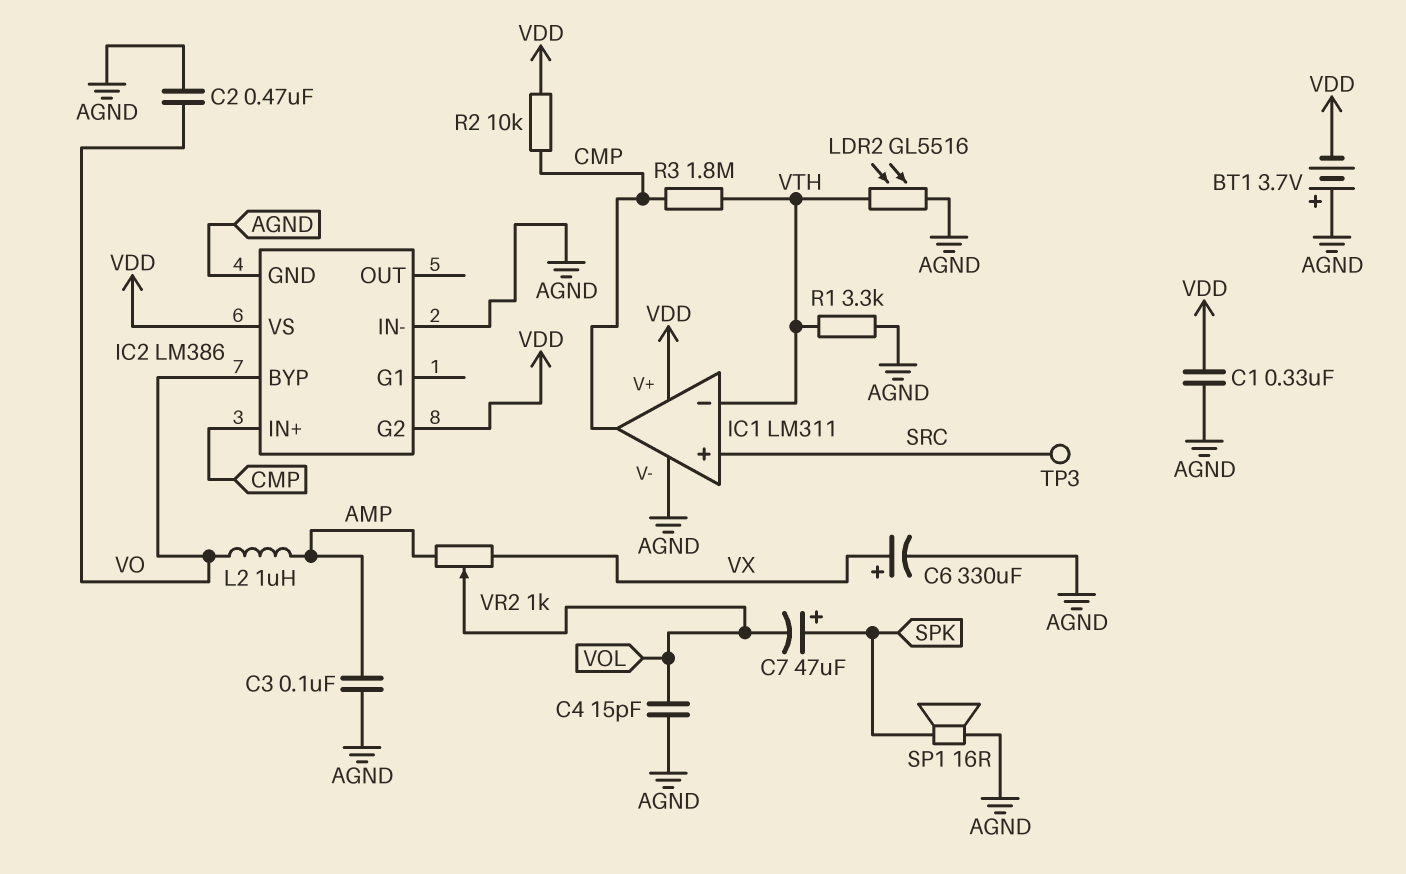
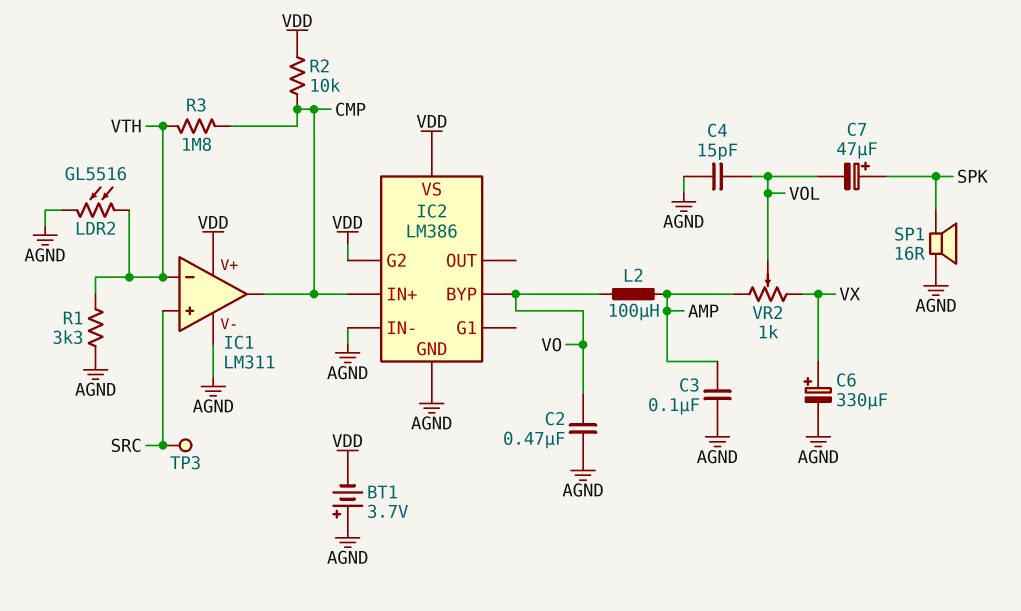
C1: 330nF (AGND, VDD) -> none
L2: 1uH (AMP, VO) -> 100uH (AMP, VO)

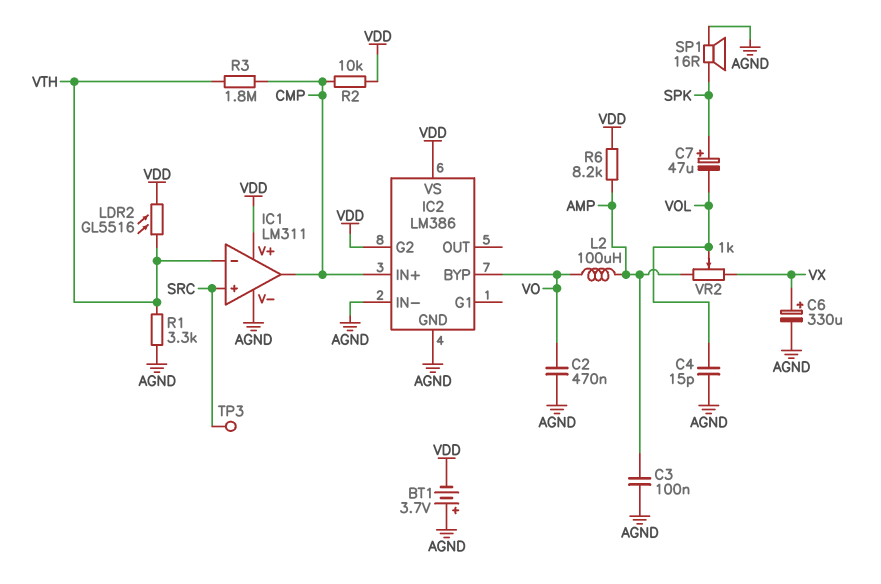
LDR2: GL5516 (AGND, VTH) -> GL5516 (VDD, VTH)
R6: none -> 8.2k (AMP, VDD)

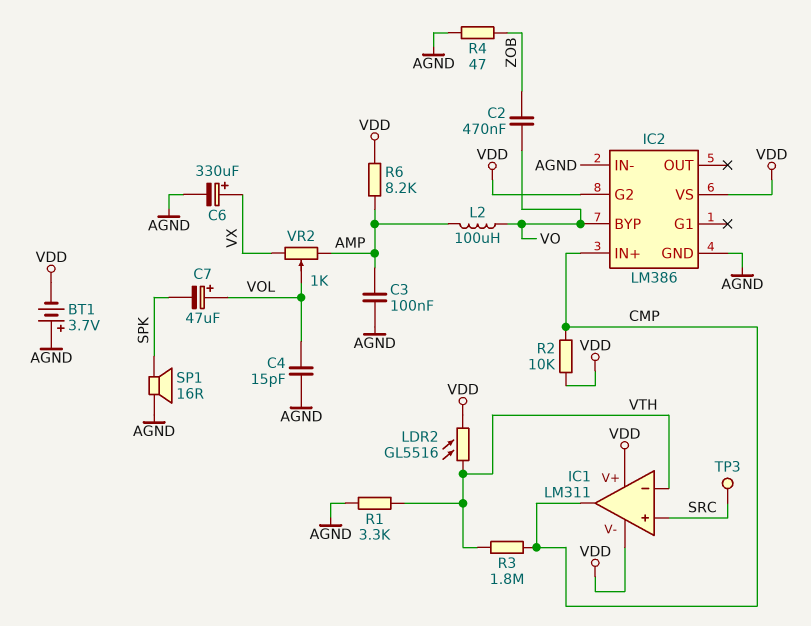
C2: 470nF (AGND, VO) -> 470nF (VO, ZOB)
C7: 47uF (plus SPK, minus VOL) -> 47uF (plus VOL, minus SPK)
IC1 pin V-: AGND -> VDD
R4: none -> 47 (AGND, ZOB)

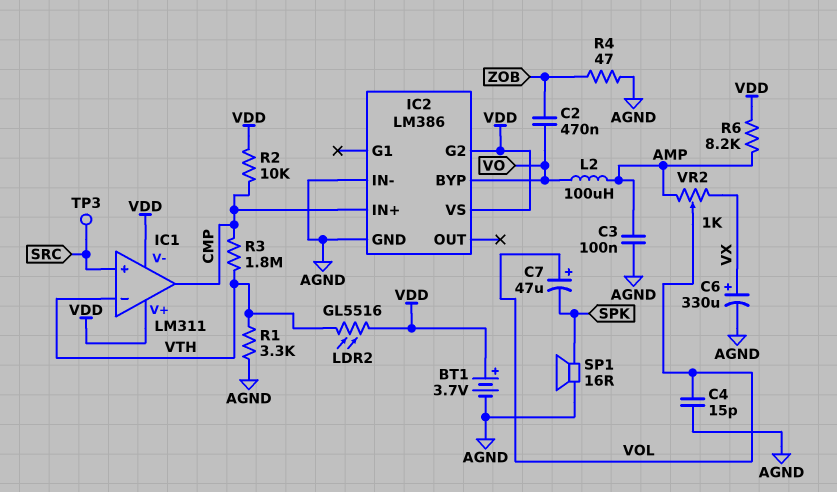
BT1: 3.7V (plus AGND, minus VDD) -> 3.7V (plus VDD, minus AGND)

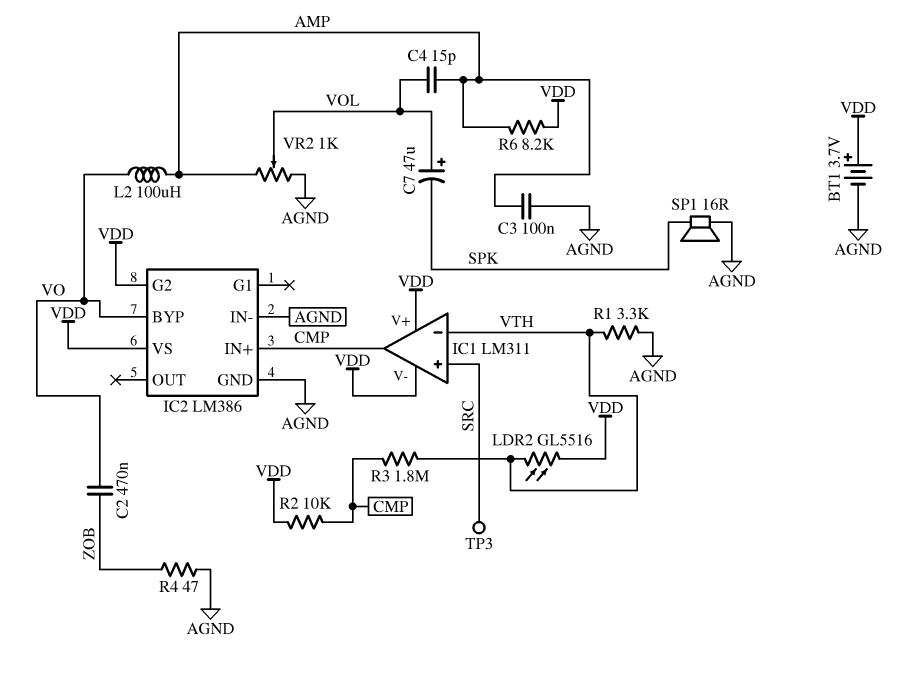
C4: 15pF (AGND, VOL) -> 15pF (AMP, VOL)
C6: 330uF (plus VX, minus AGND) -> none
VR2: 1k (AMP, VX, wiper VOL) -> 1k (AGND, AMP, wiper VOL)

